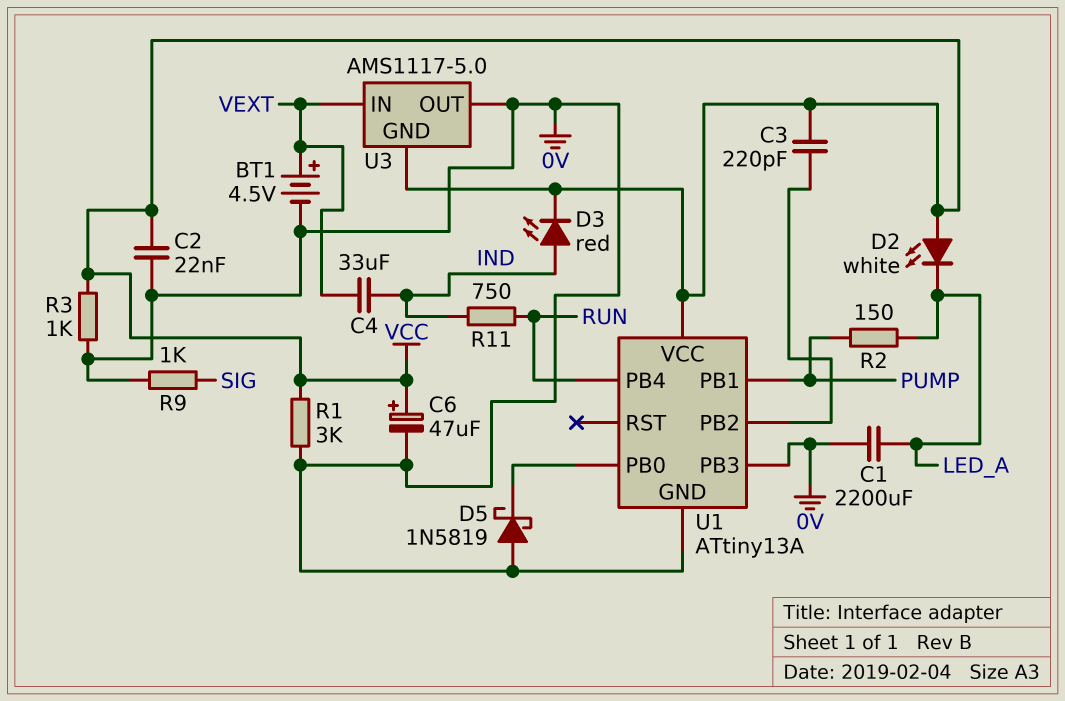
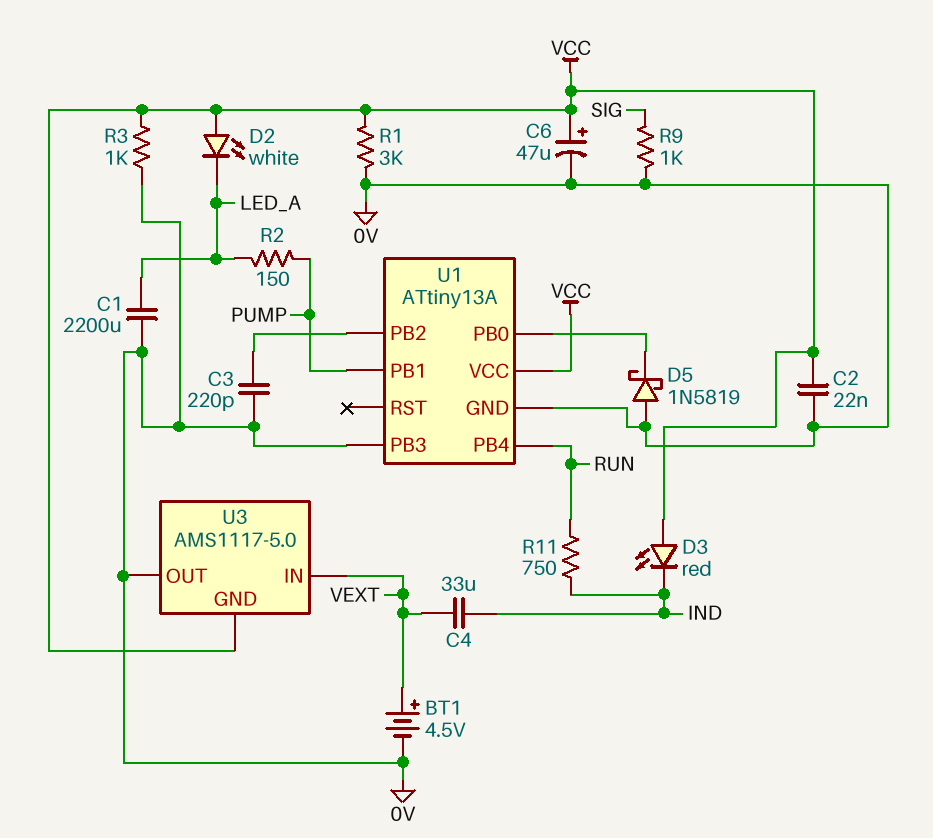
C3: 220pF (U1/PB2, VCC) -> 220pF (0V, U1/PB2)
D3: LED red (A IND, K VCC) -> LED red (A VCC, K IND)

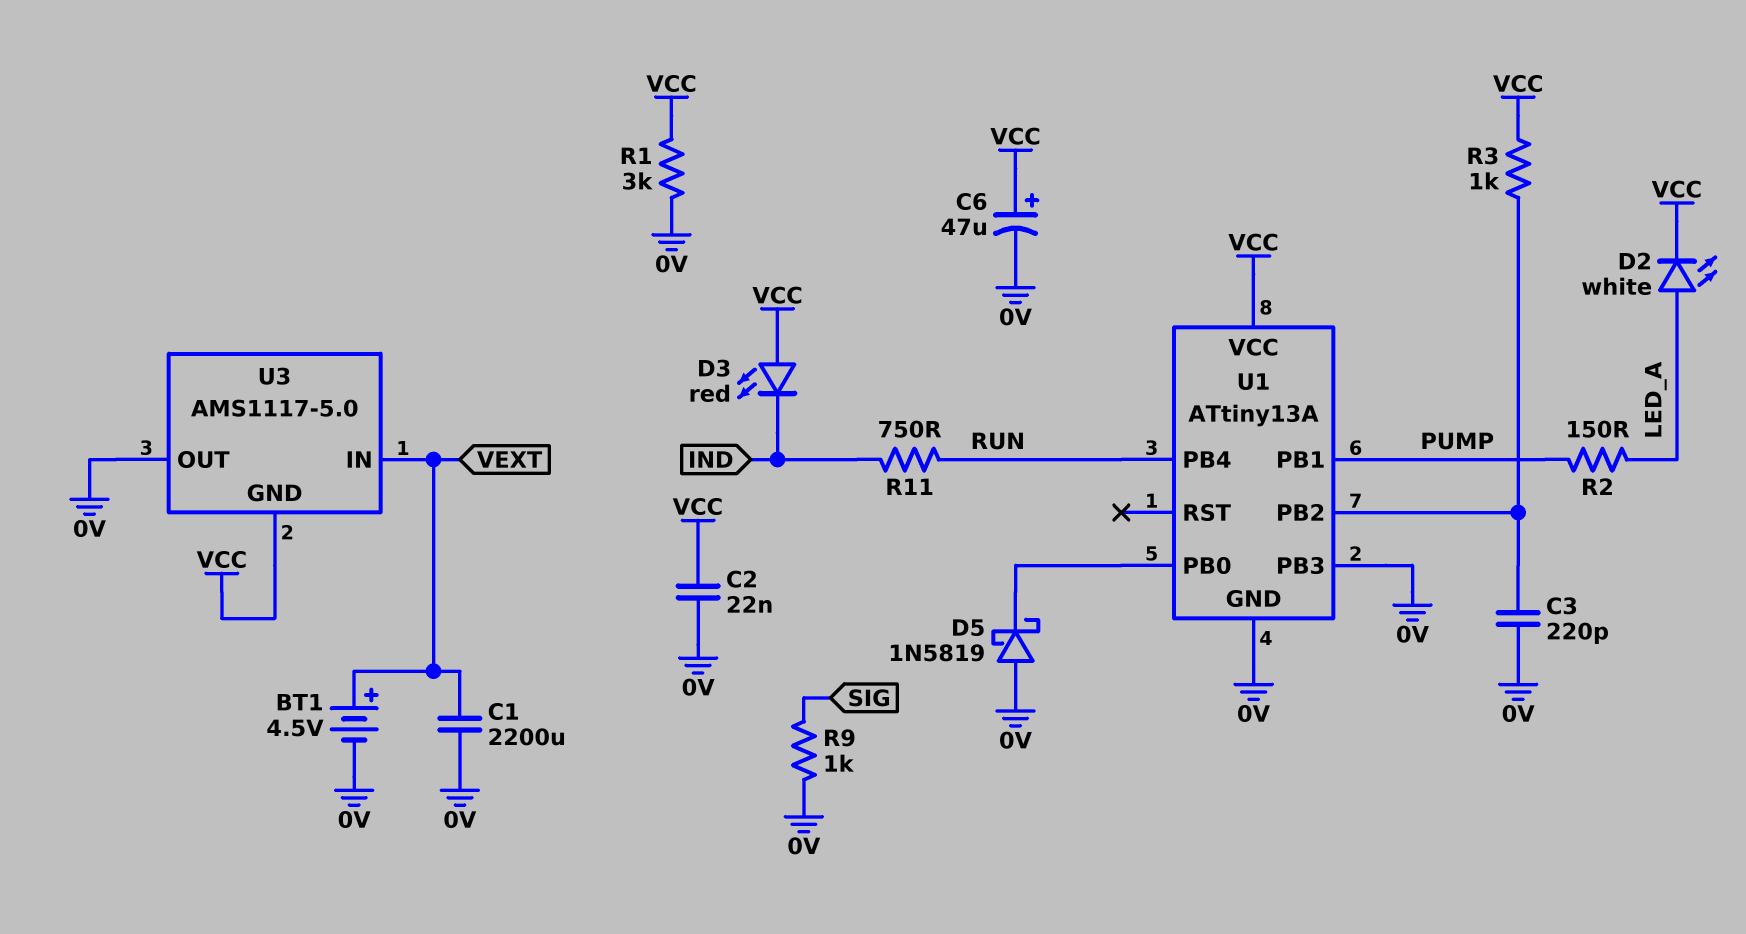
C1: 2200uF (0V, LED_A) -> 2200uF (0V, VEXT)
C4: 33uF (IND, VEXT) -> none
D2: LED white (A VCC, K LED_A) -> LED white (A LED_A, K VCC)
R3: 1k (0V, VCC) -> 1k (U1/PB2, VCC)

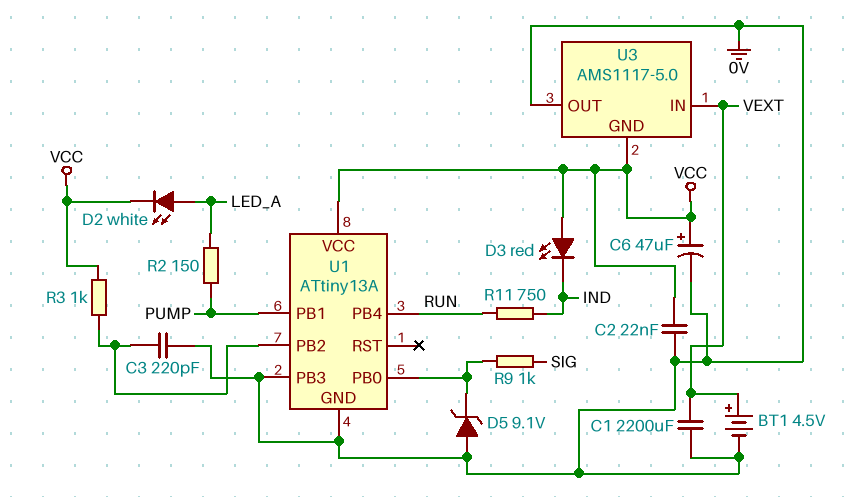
D5: schottky 1N5819 (A 0V, K U1/PB0) -> zener 9.1V (A 0V, K U1/PB0)
R1: 3k (0V, VCC) -> none
R9: 1k (0V, SIG) -> 1k (SIG, U1/PB0)

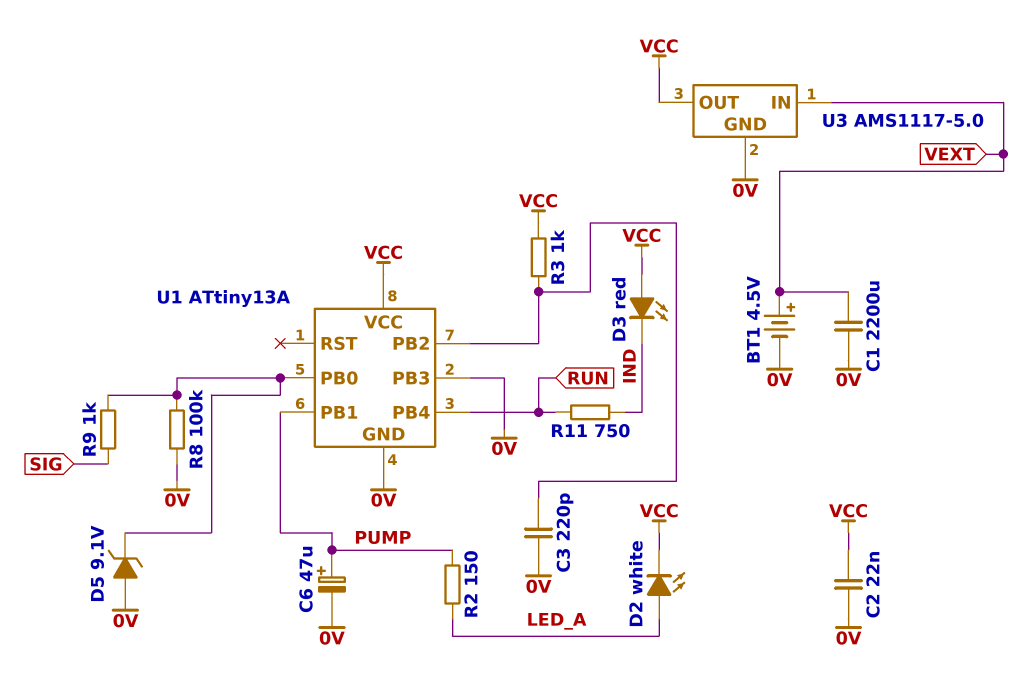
C6: 47uF (plus VCC, minus 0V) -> 47uF (plus PUMP, minus 0V)
R8: none -> 100k (0V, U1/PB0)
U3 pin GND: VCC -> 0V
U3 pin OUT: 0V -> VCC

